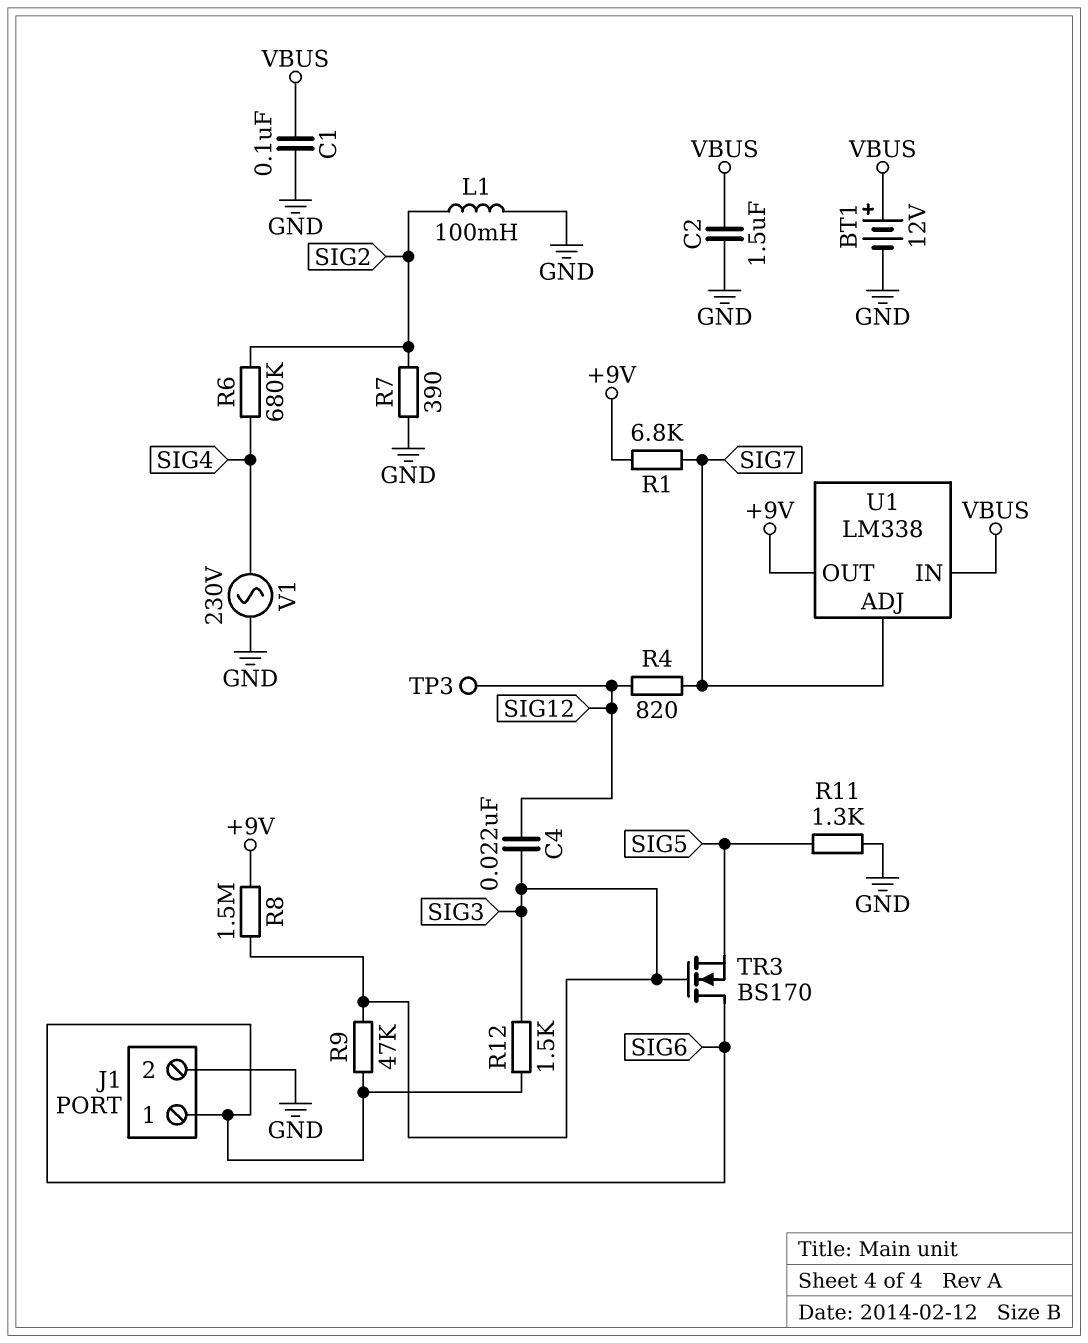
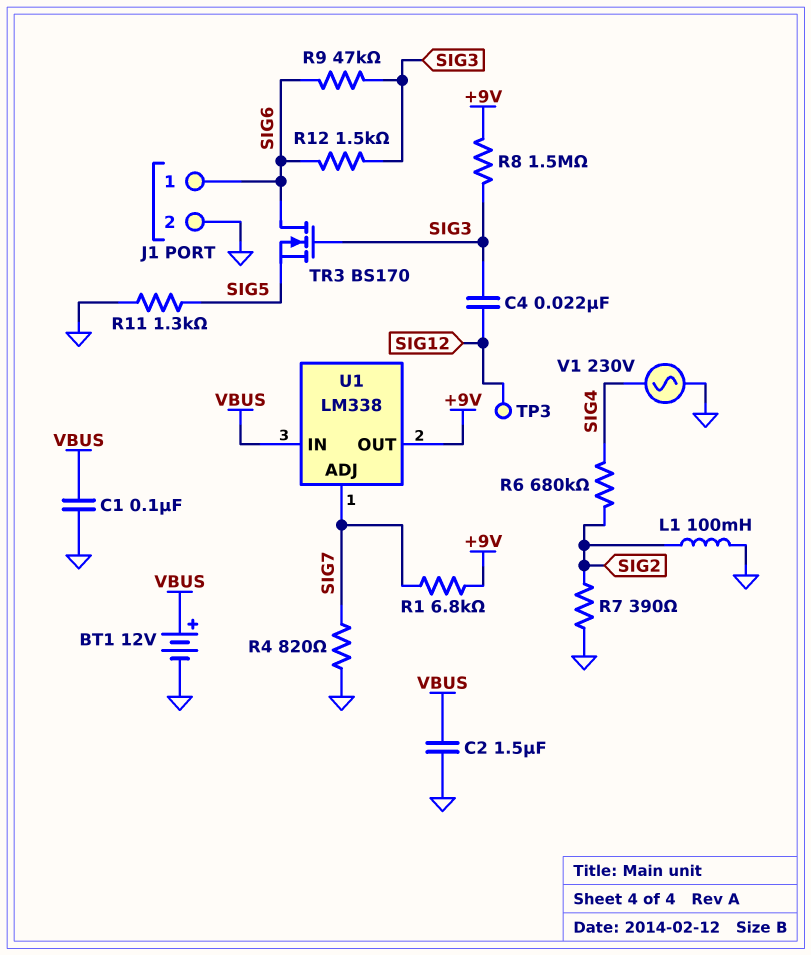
R4: 820 (SIG7, SIG12) -> 820 (GND, SIG7)

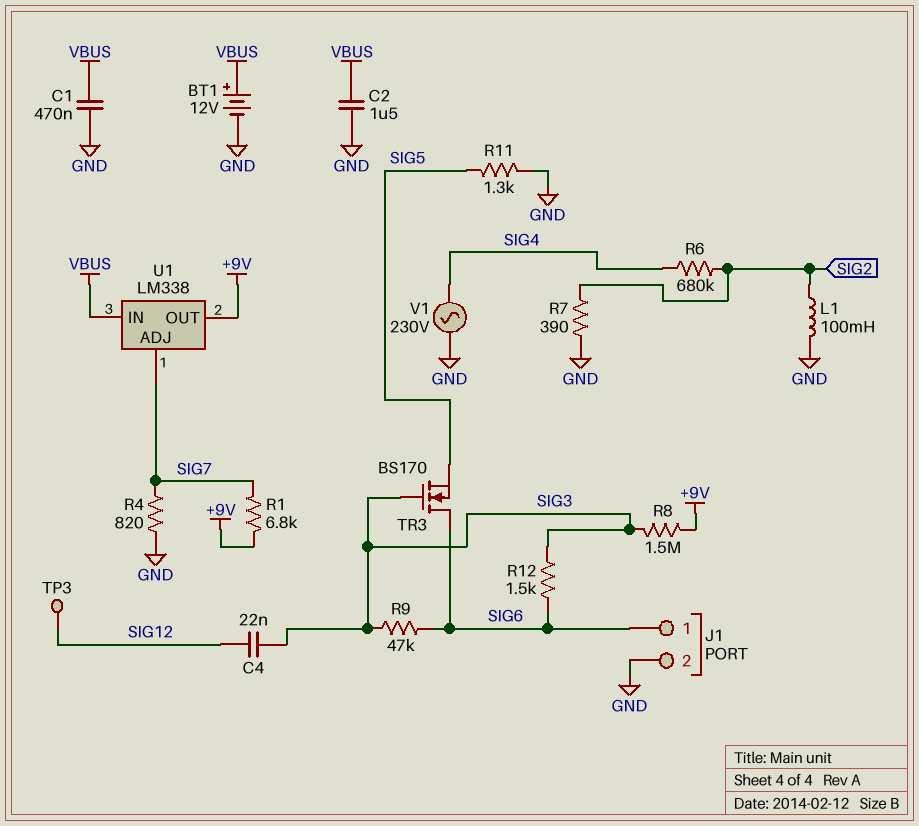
C1: 100nF (GND, VBUS) -> 470nF (GND, VBUS)

